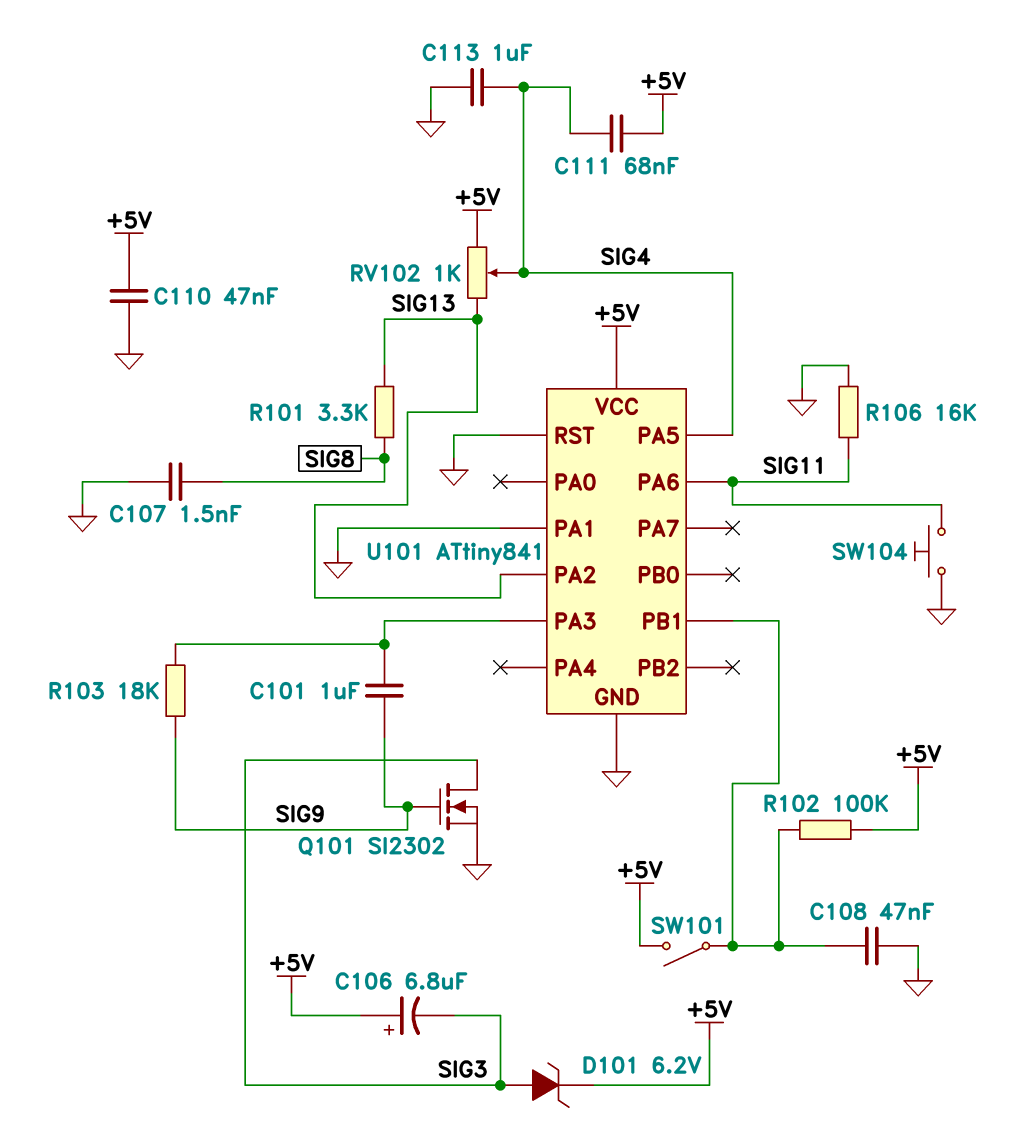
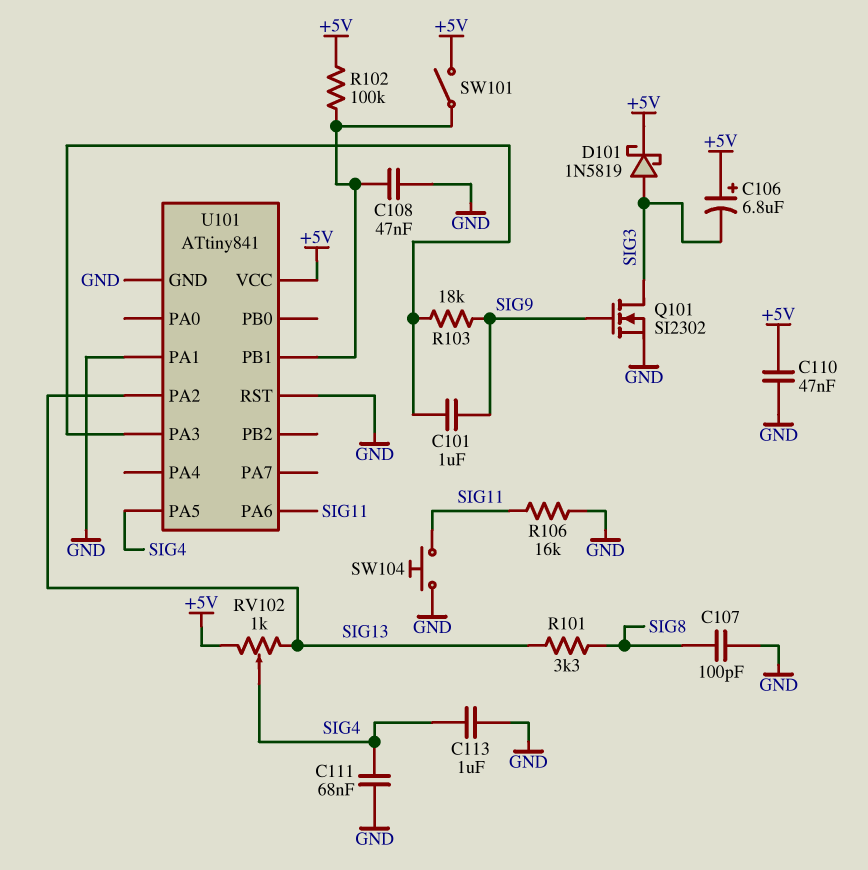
C107: 1.5nF (GND, SIG8) -> 100pF (GND, SIG8)
C111: 68nF (+5V, SIG4) -> 68nF (GND, SIG4)
D101: zener 6.2V (A SIG3, K +5V) -> schottky 1N5819 (A SIG3, K +5V)

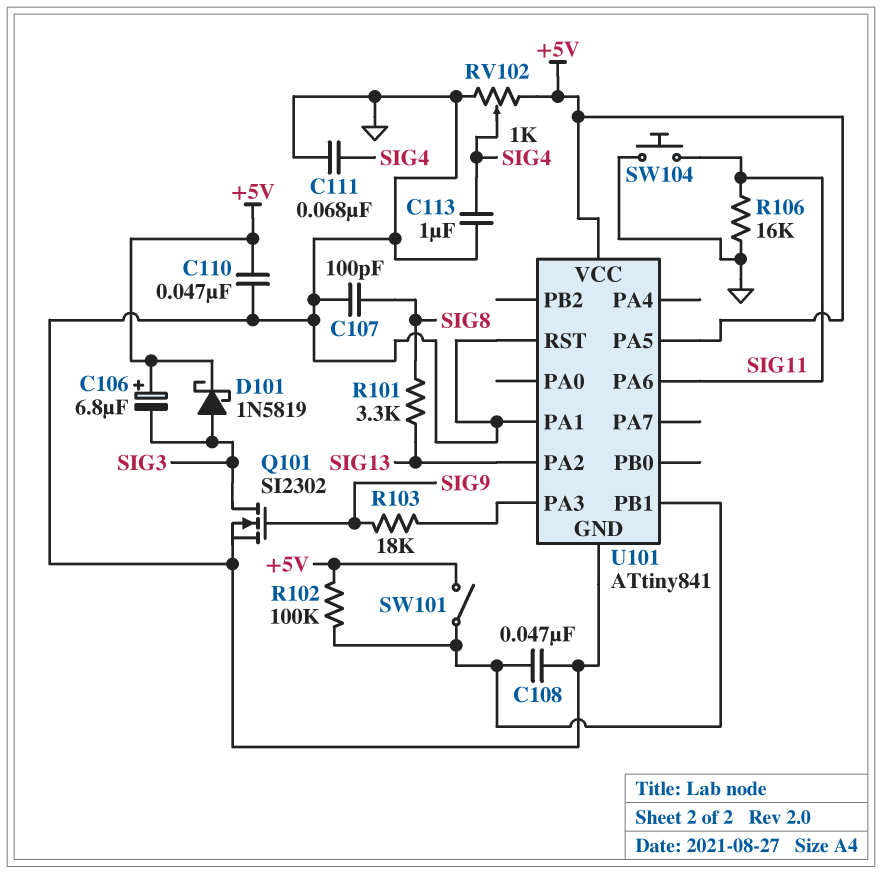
C101: 1uF (SIG9, U101/PA3) -> none
RV102: 1k (+5V, SIG13, wiper SIG4) -> 1k (+5V, GND, wiper SIG4)
U101 pin PA5: SIG4 -> +5V

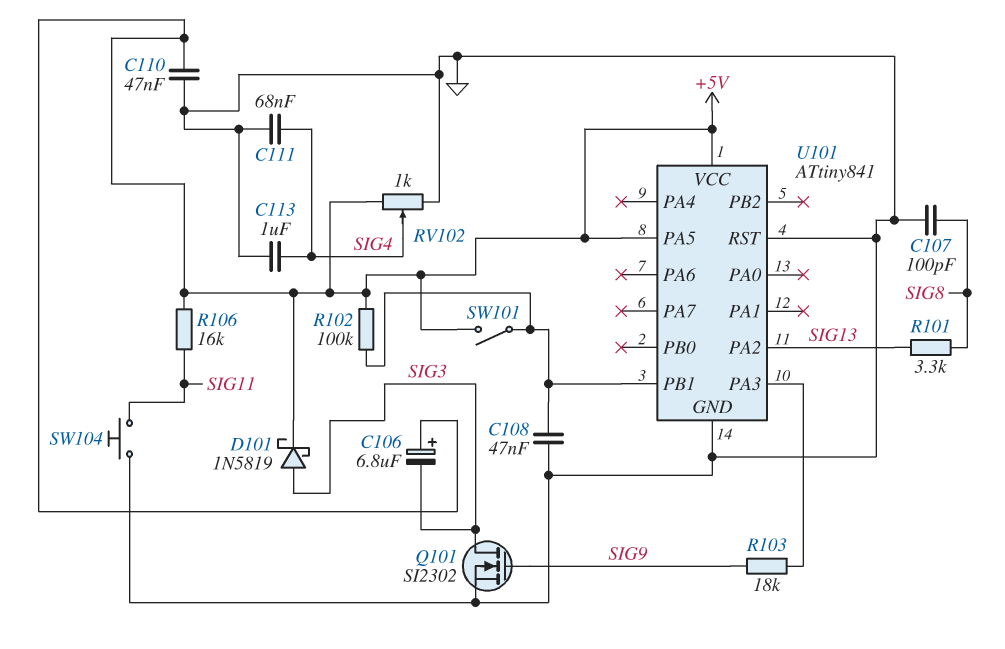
R106: 16k (GND, SIG11) -> 16k (+5V, SIG11)
U101 pin PA1: GND -> none
U101 pin PA6: SIG11 -> none

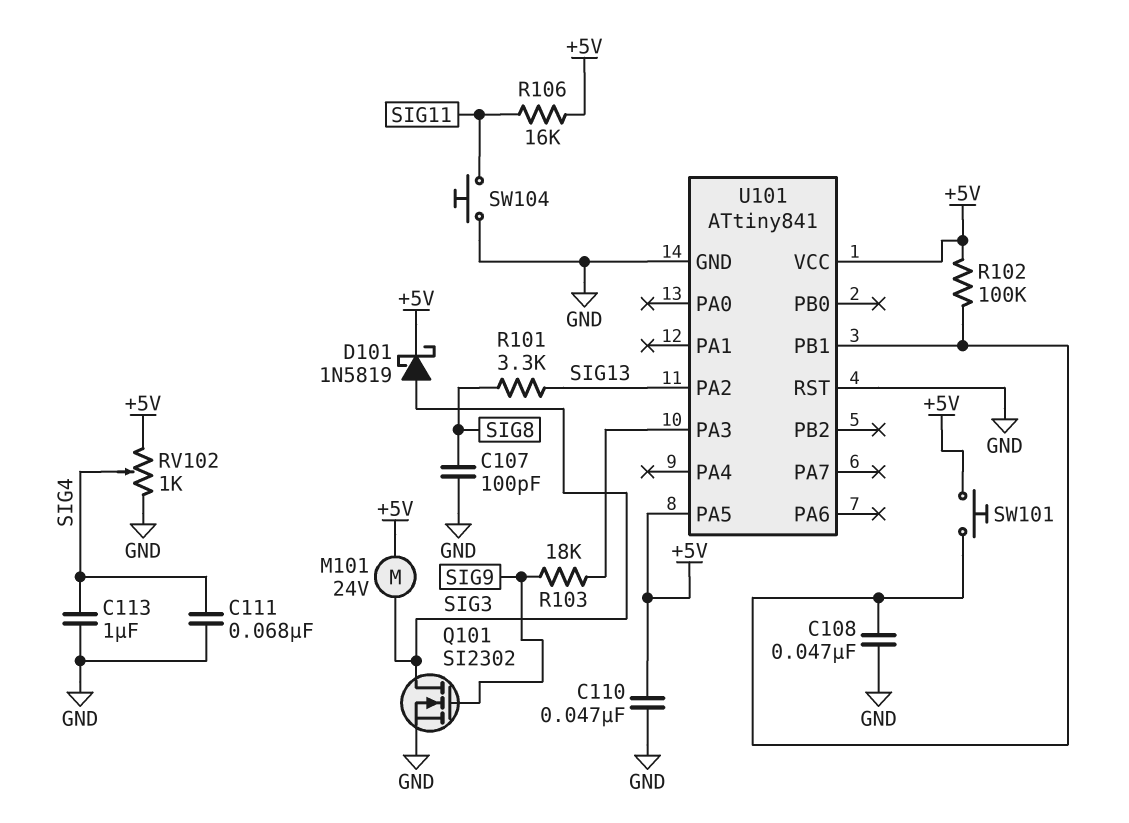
C106: 6.8uF (plus +5V, minus SIG3) -> none
M101: none -> motor 24V (+5V, SIG3)
SW101: switch (+5V, U101/PB1) -> button (+5V, U101/PB1)

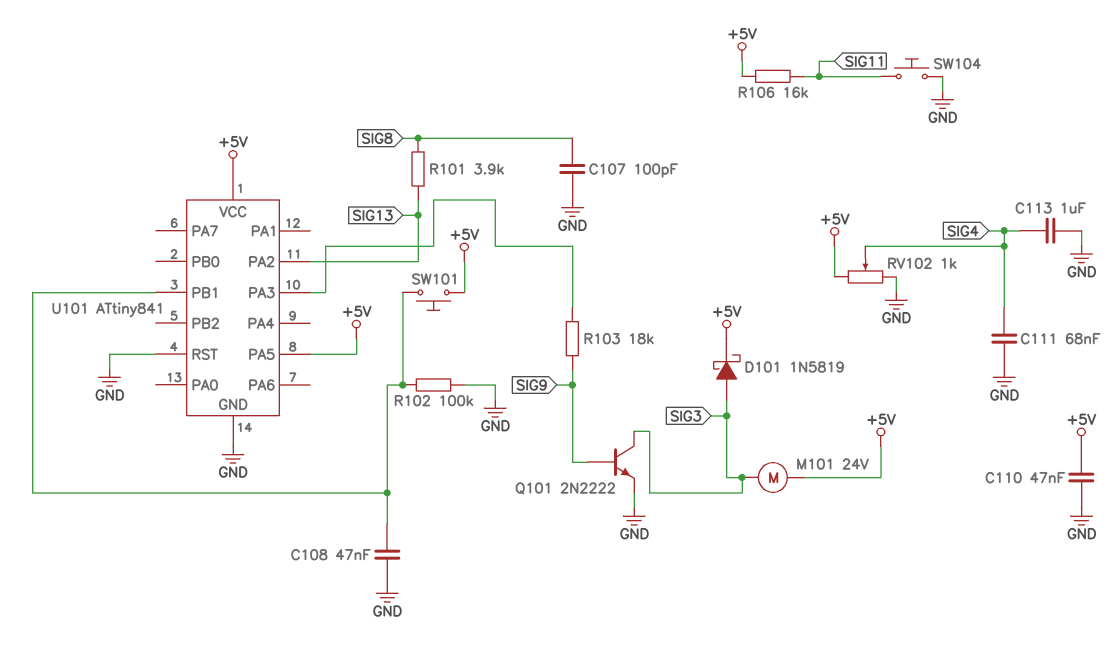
Q101: NMOS SI2302 (G SIG9, D SIG3, S GND) -> NPN 2N2222 (B SIG9, C SIG3, E GND)
R101: 3.3k (SIG8, SIG13) -> 3.9k (SIG8, SIG13)
R102: 100k (+5V, U101/PB1) -> 100k (GND, U101/PB1)

